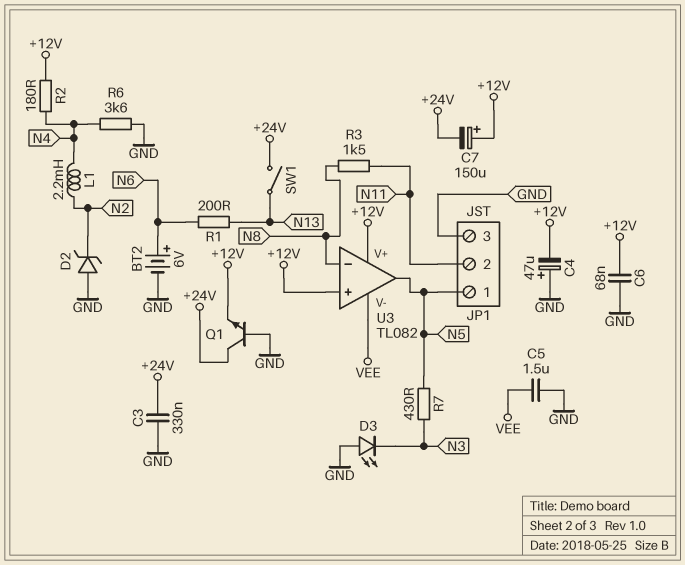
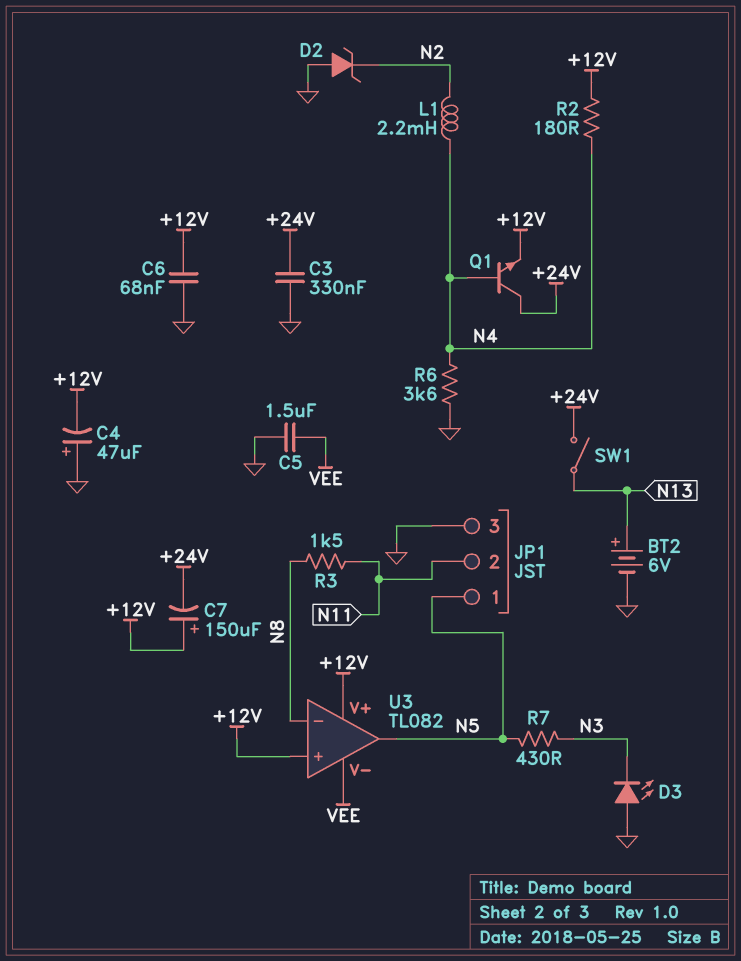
BT2: 6V (plus N6, minus GND) -> 6V (plus N13, minus GND)
Q1: NPN (B GND, C +24V, E +12V) -> NPN (B N4, C +24V, E +12V)
R1: 200 (N6, N13) -> none

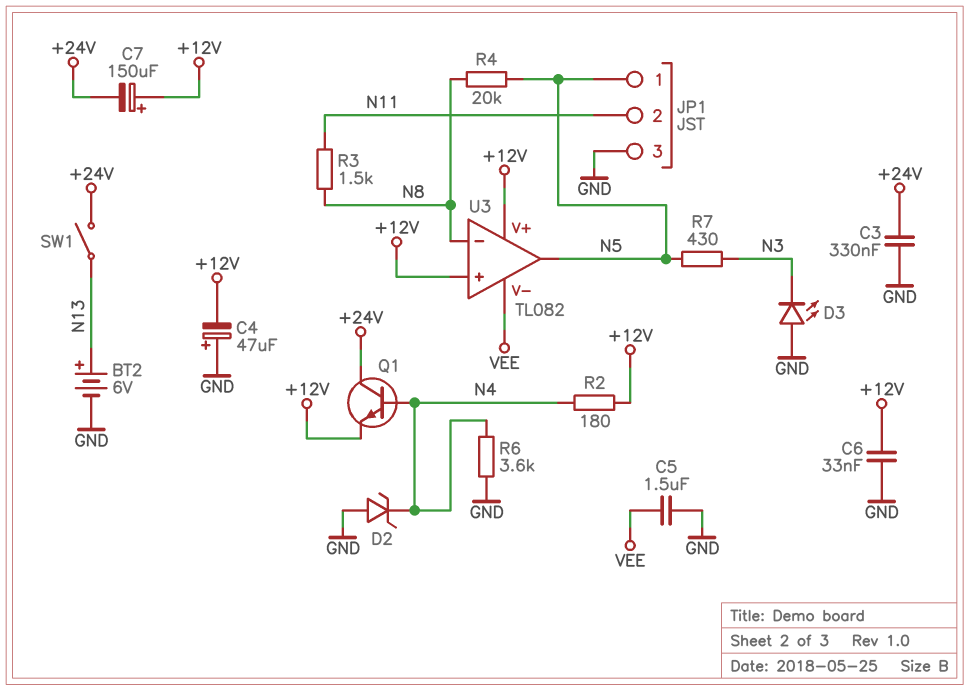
C6: 68nF (+12V, GND) -> 33nF (+12V, GND)
D2: zener (A GND, K N2) -> zener (A GND, K N4)
L1: 2.2mH (N2, N4) -> none
R4: none -> 20k (N5, N8)

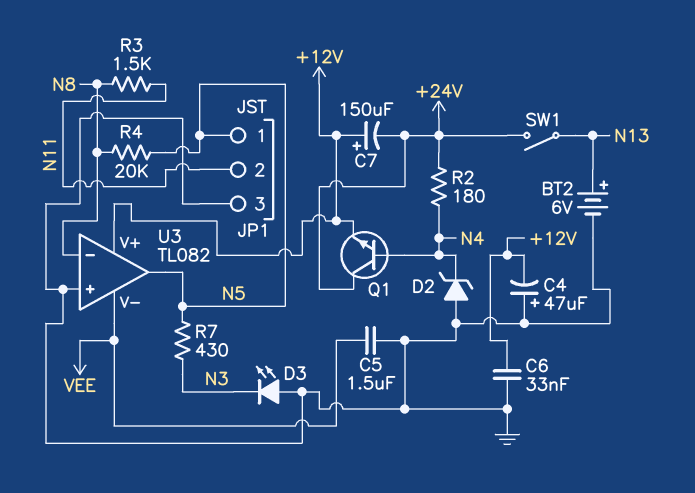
C3: 330nF (+24V, GND) -> none
R2: 180 (+12V, N4) -> 180 (+24V, N4)
R6: 3.6k (GND, N4) -> none
U3 pin in+: +12V -> GND

